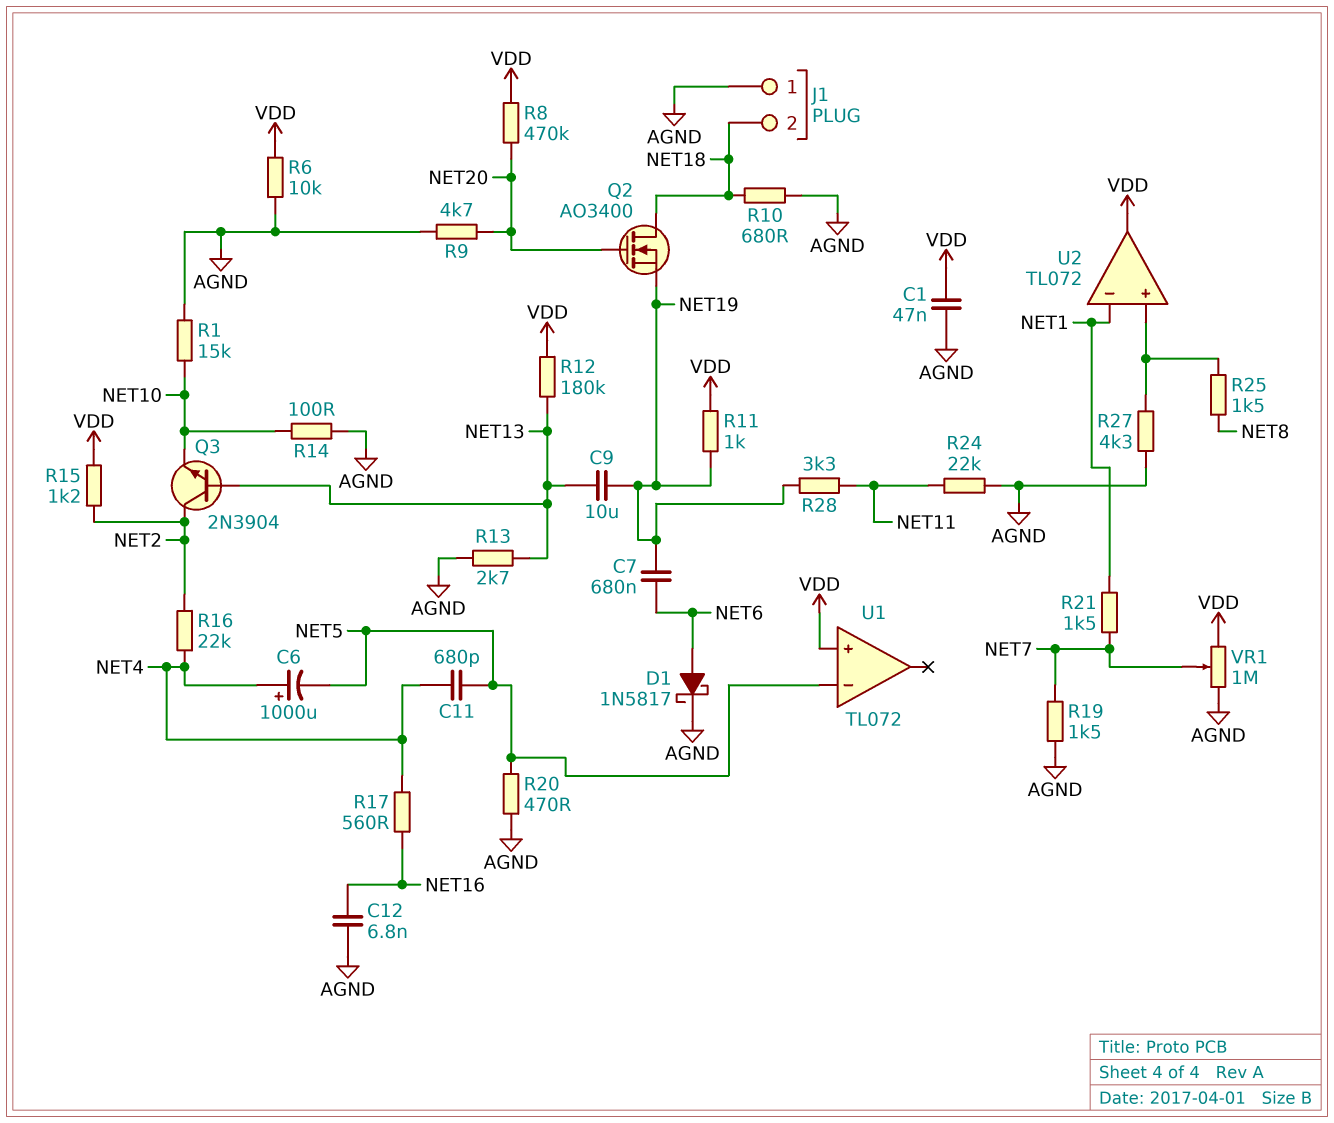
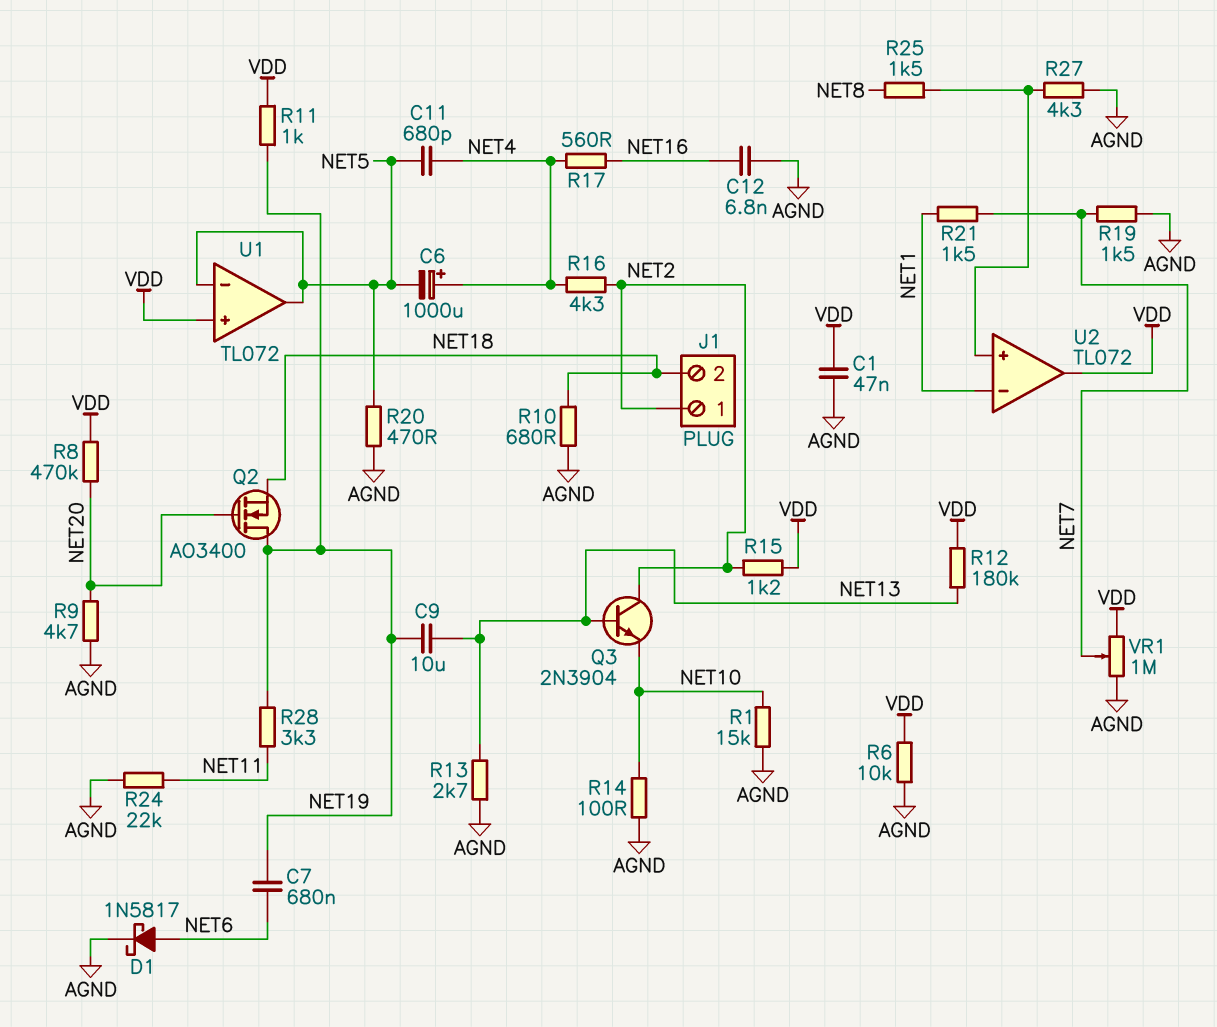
J1 pin 1: AGND -> NET2
Q2: NMOS AO3400 (G NET20, D NET18, S NET19) -> NMOS AO3400 (G NET20, D NET19, S NET18)
R16: 22k (NET2, NET4) -> 4.3k (NET2, NET4)
U1 pin out: none -> NET5

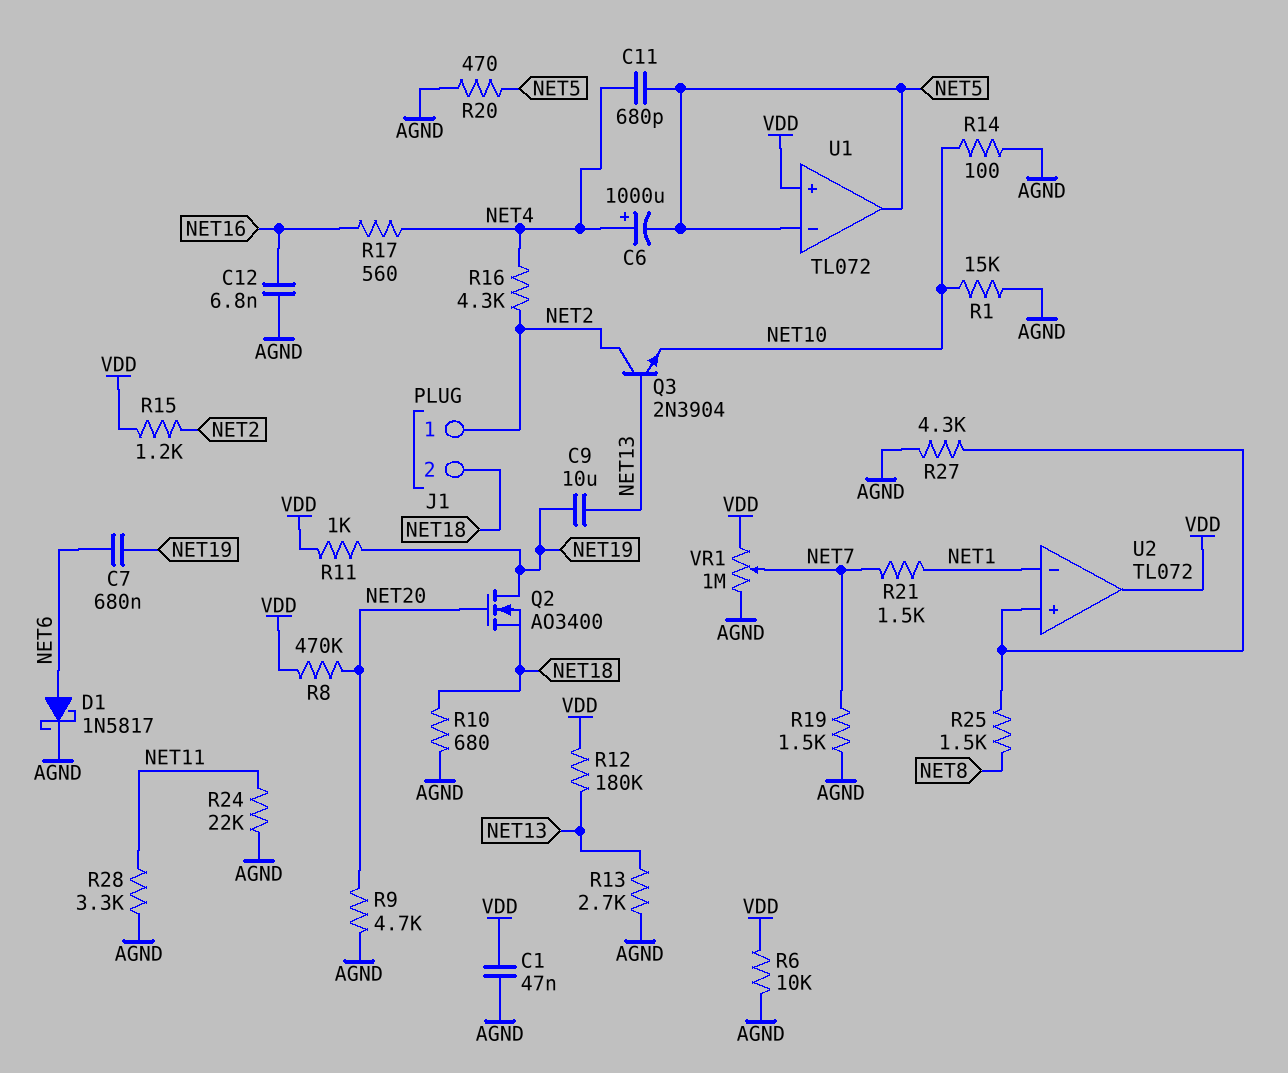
R28: 3.3k (NET11, NET19) -> 3.3k (AGND, NET11)

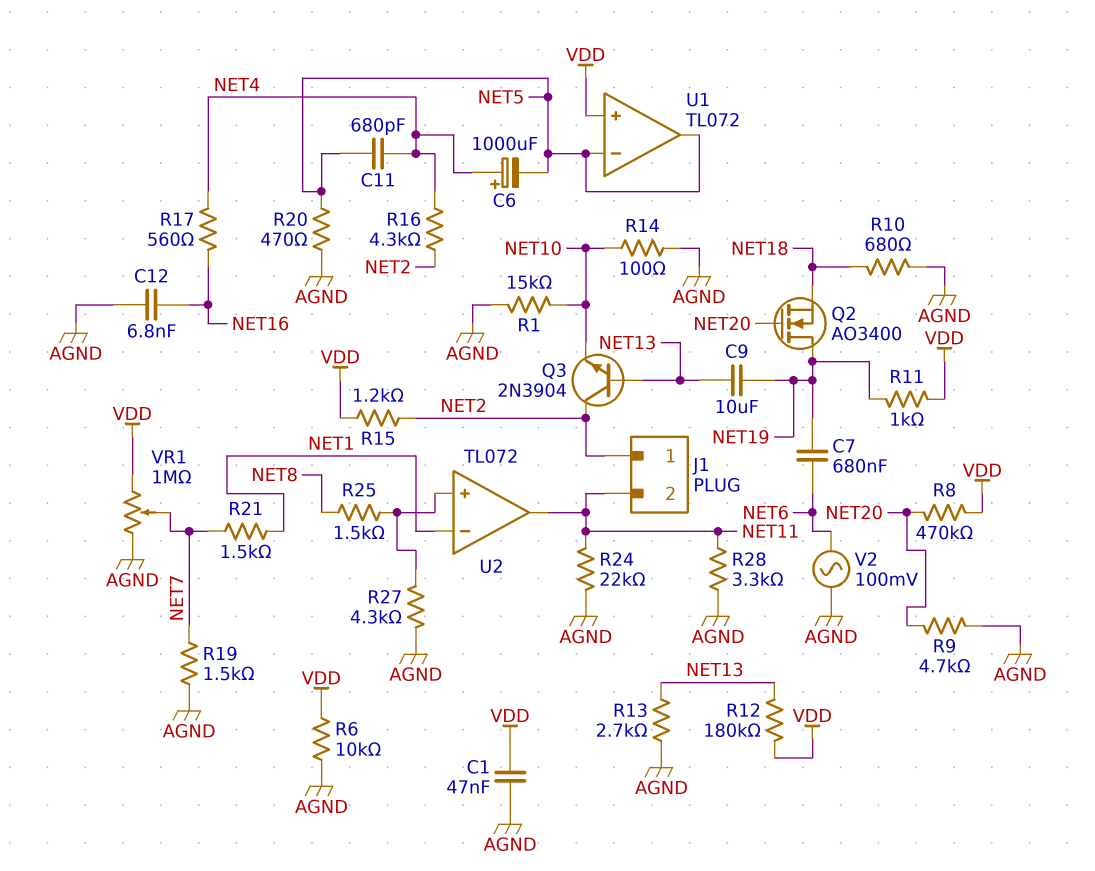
D1: schottky 1N5817 (A NET6, K AGND) -> none
J1 pin 2: NET18 -> NET11
U2 pin out: VDD -> NET11
V2: none -> AC 100mV (AGND, NET6)

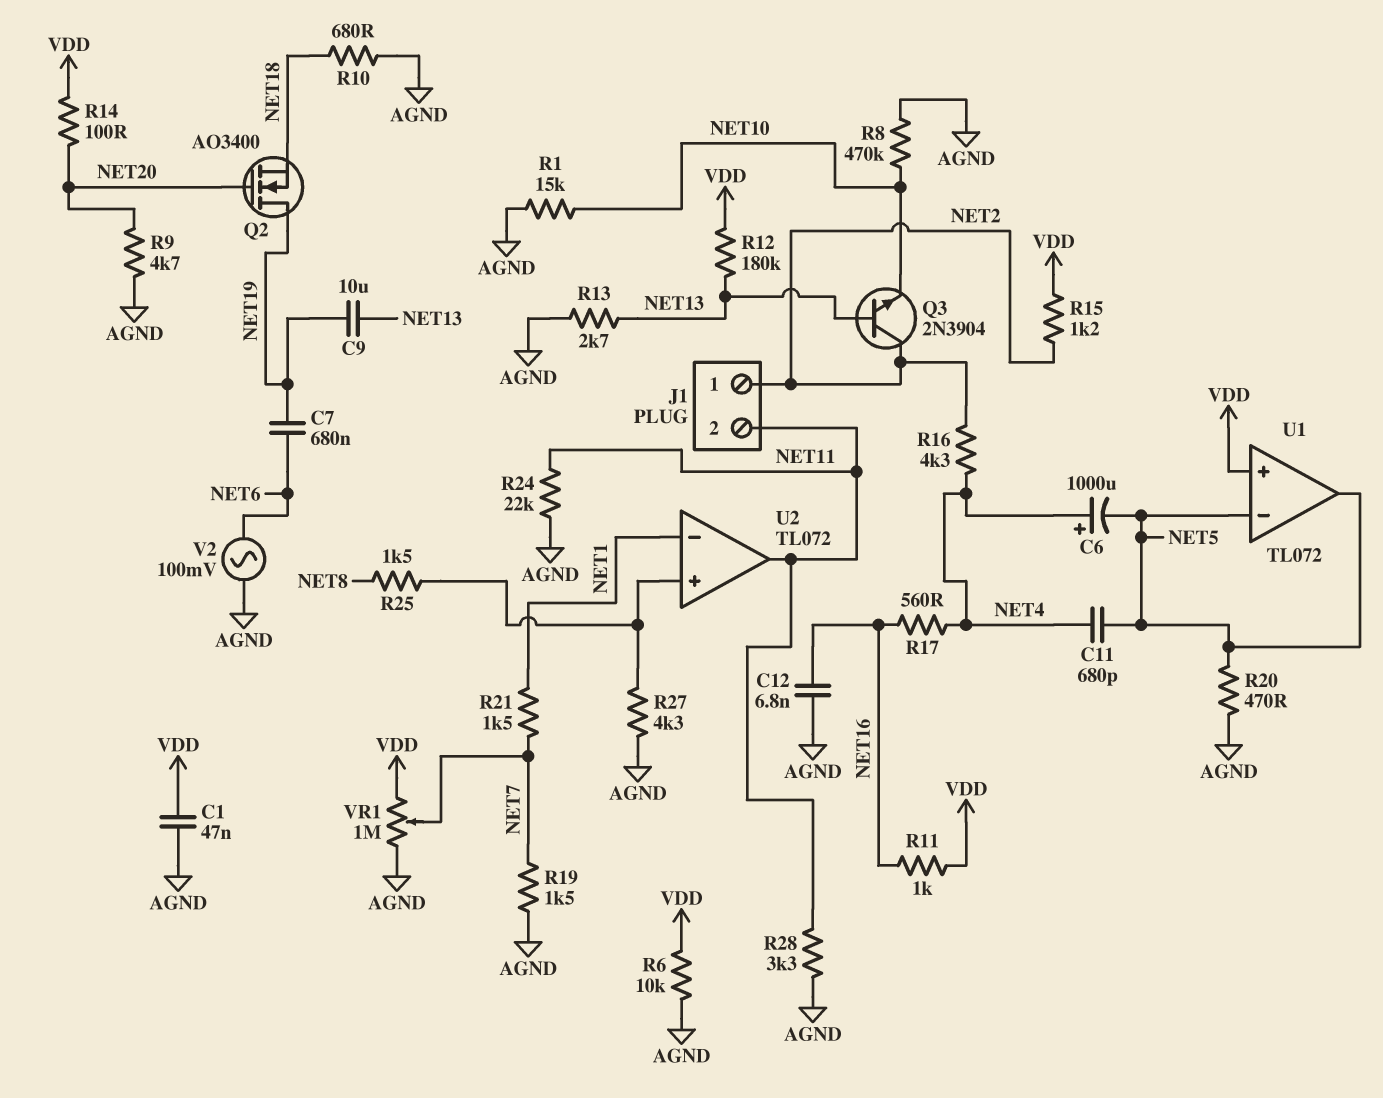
R8: 470k (NET20, VDD) -> 470k (AGND, NET10)
R11: 1k (NET19, VDD) -> 1k (NET16, VDD)
R14: 100 (AGND, NET10) -> 100 (NET20, VDD)

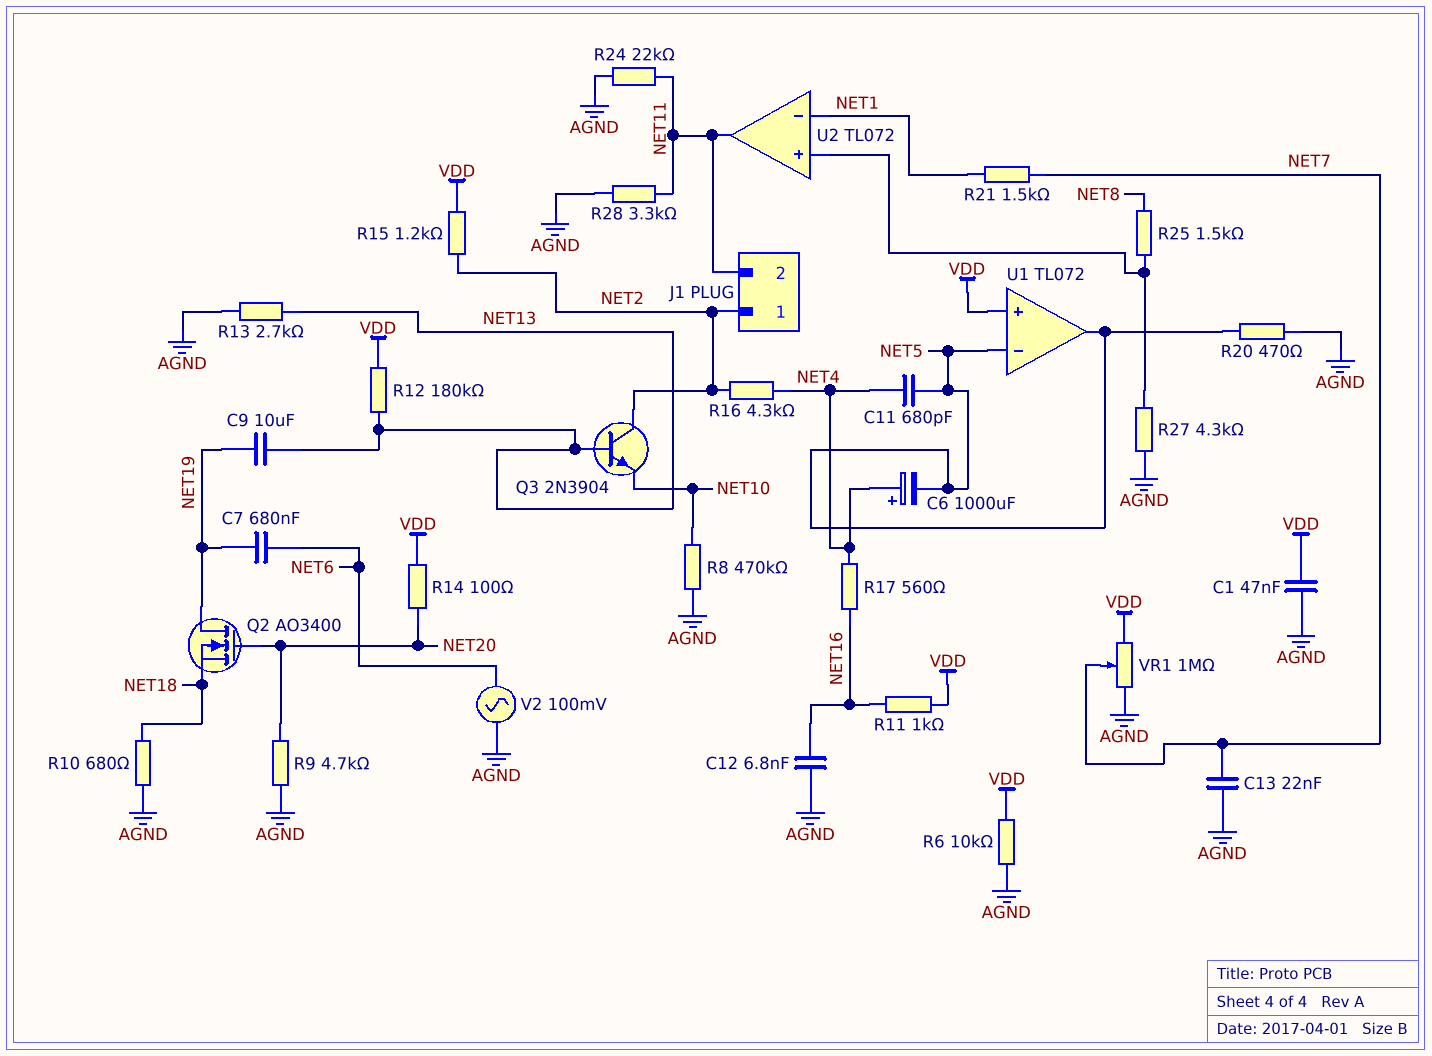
C13: none -> 22nF (AGND, NET7)
R1: 15k (AGND, NET10) -> none
R19: 1.5k (AGND, NET7) -> none

